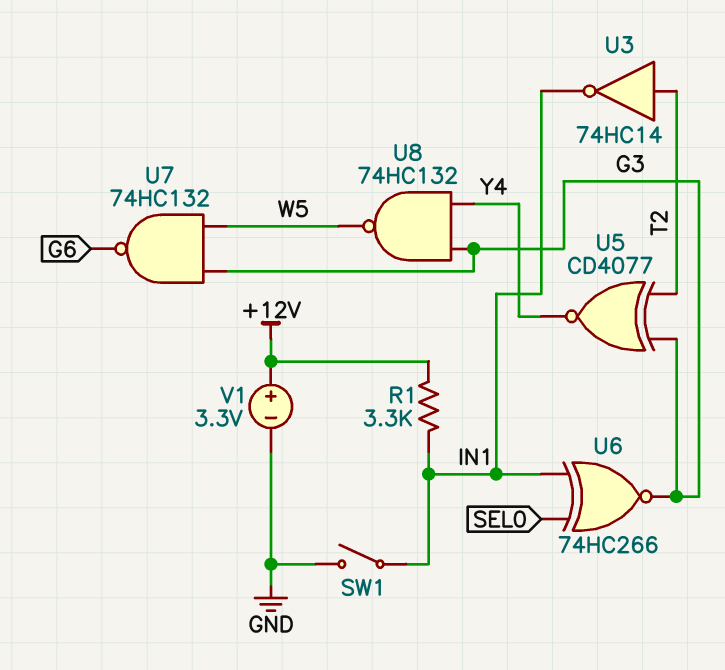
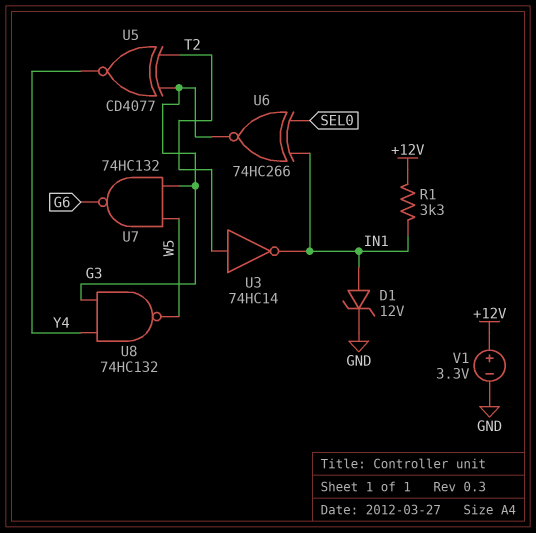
D1: none -> zener 12V (A IN1, K GND)
SW1: switch (GND, IN1) -> none

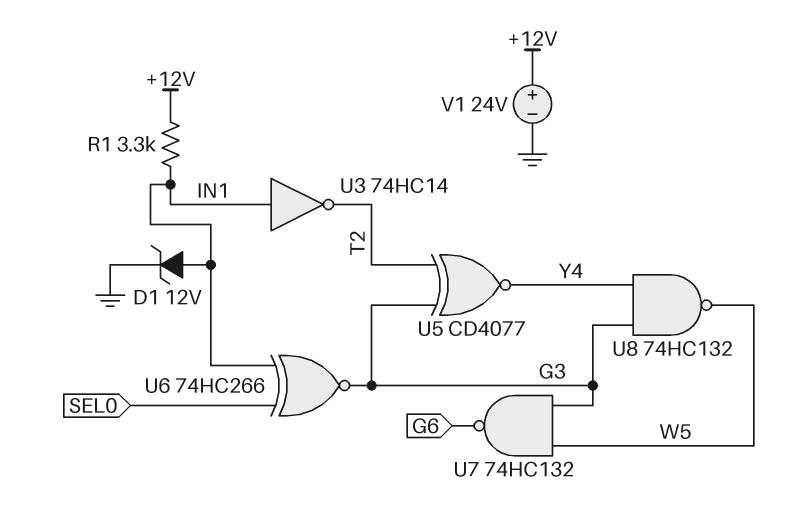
U3: NOT 74HC14 (in T2, out IN1) -> NOT 74HC14 (in IN1, out T2)
V1: 3.3V (plus +12V, minus GND) -> 24V (plus +12V, minus GND)

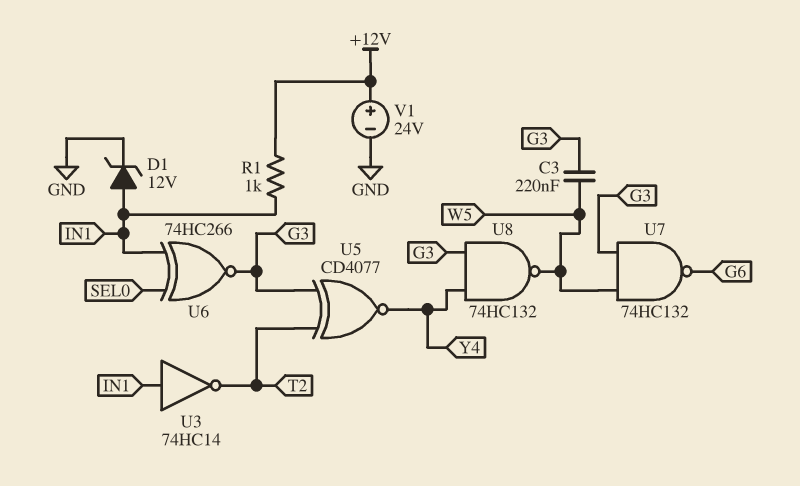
C3: none -> 220nF (G3, W5)
R1: 3.3k (+12V, IN1) -> 1k (+12V, IN1)

